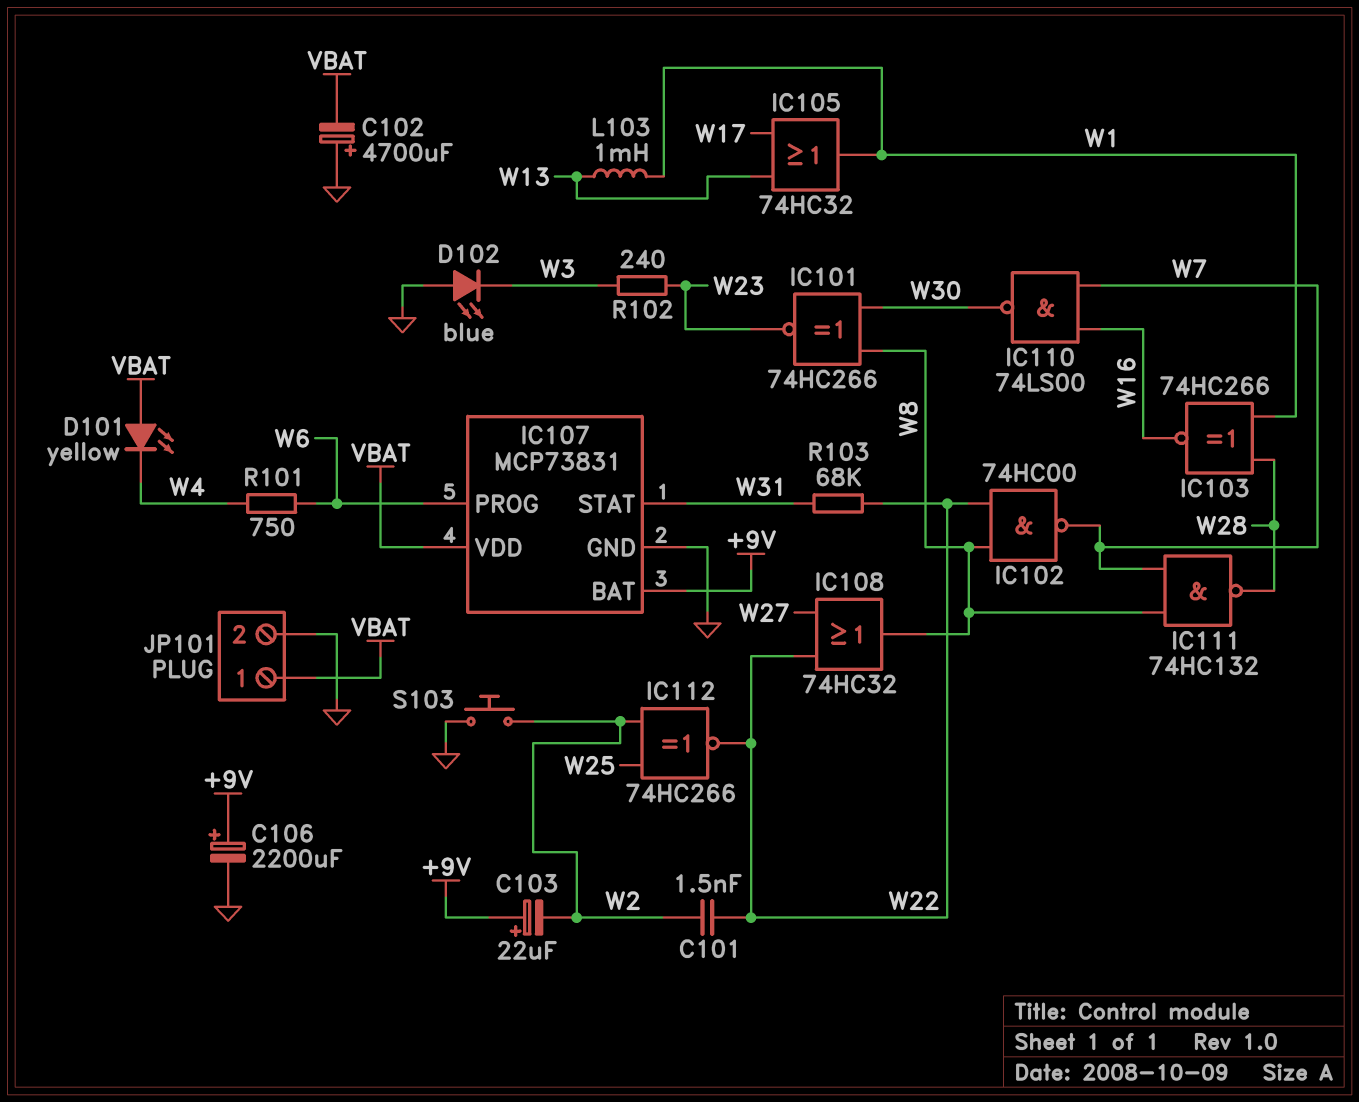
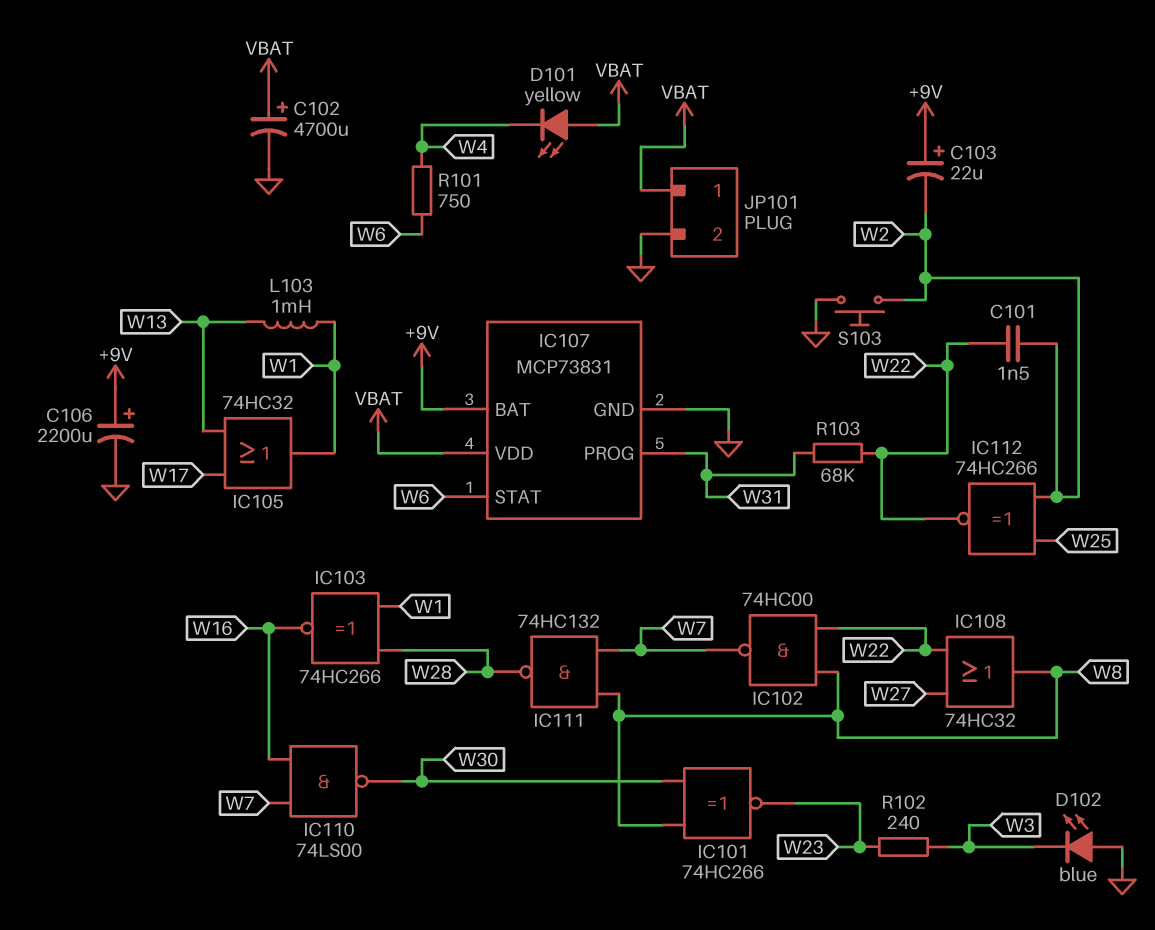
C102: 4700uF (plus GND, minus VBAT) -> 4700uF (plus VBAT, minus GND)
IC107 pin PROG: W6 -> W31
IC107 pin STAT: W31 -> W6

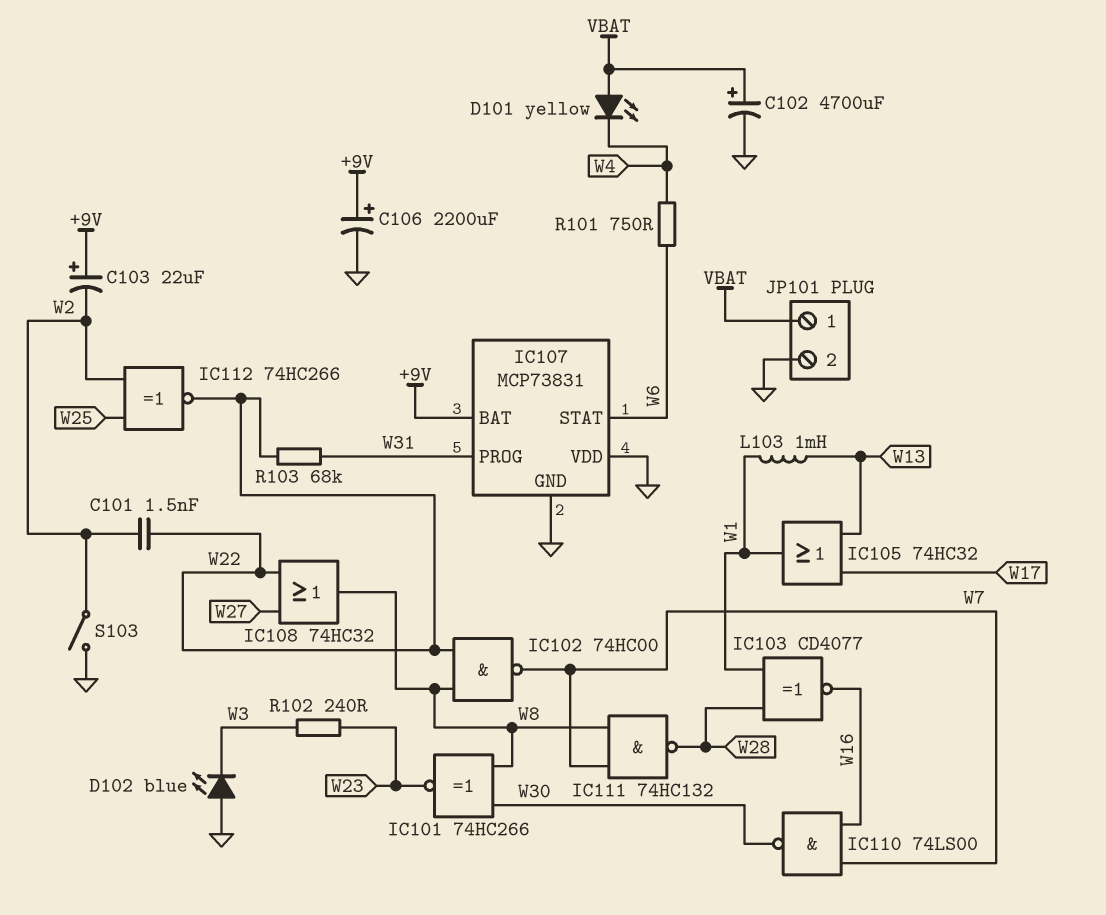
IC103: XNOR 74HC266 (in W1, in W28, out W16) -> XNOR CD4077 (in W1, in W28, out W16)
IC107 pin VDD: VBAT -> GND
S103: button (GND, W2) -> switch (GND, W2)

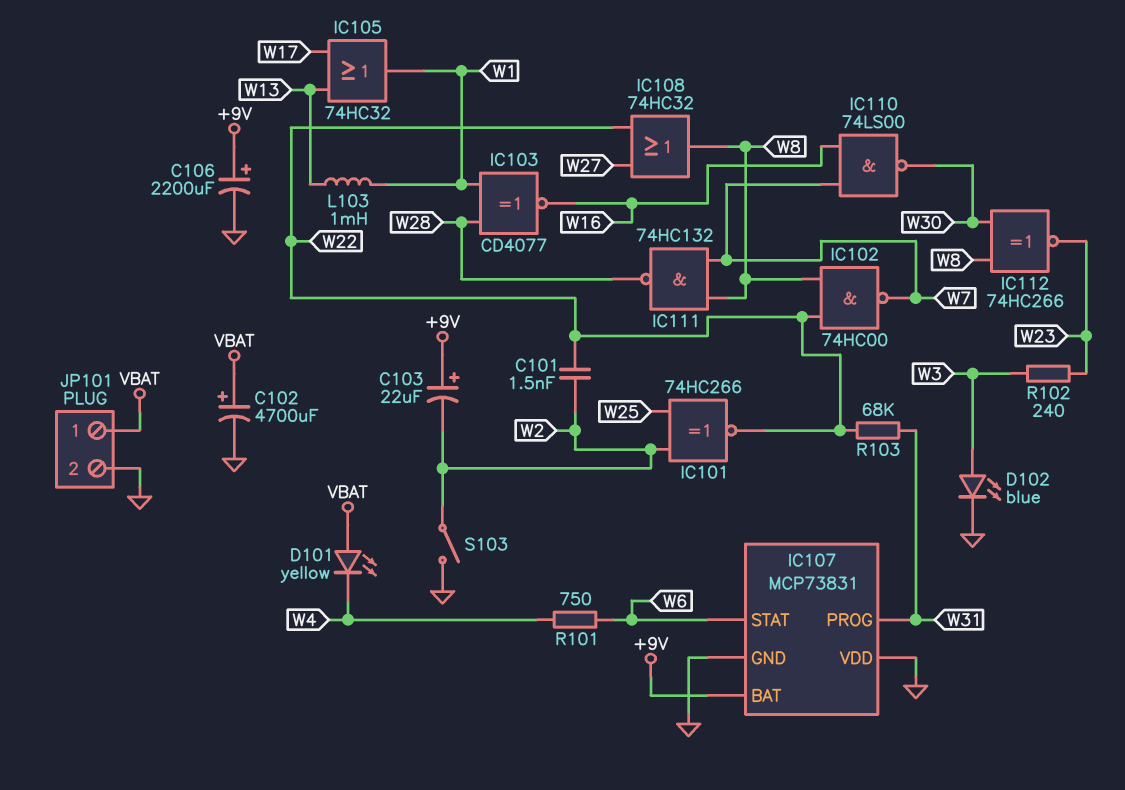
D102: LED blue (A GND, K W3) -> LED blue (A W3, K GND)
IC101: XNOR 74HC266 (in W8, in W30, out W23) -> XNOR 74HC266 (in W2, in W25, out W22)
IC112: XNOR 74HC266 (in W2, in W25, out W22) -> XNOR 74HC266 (in W8, in W30, out W23)

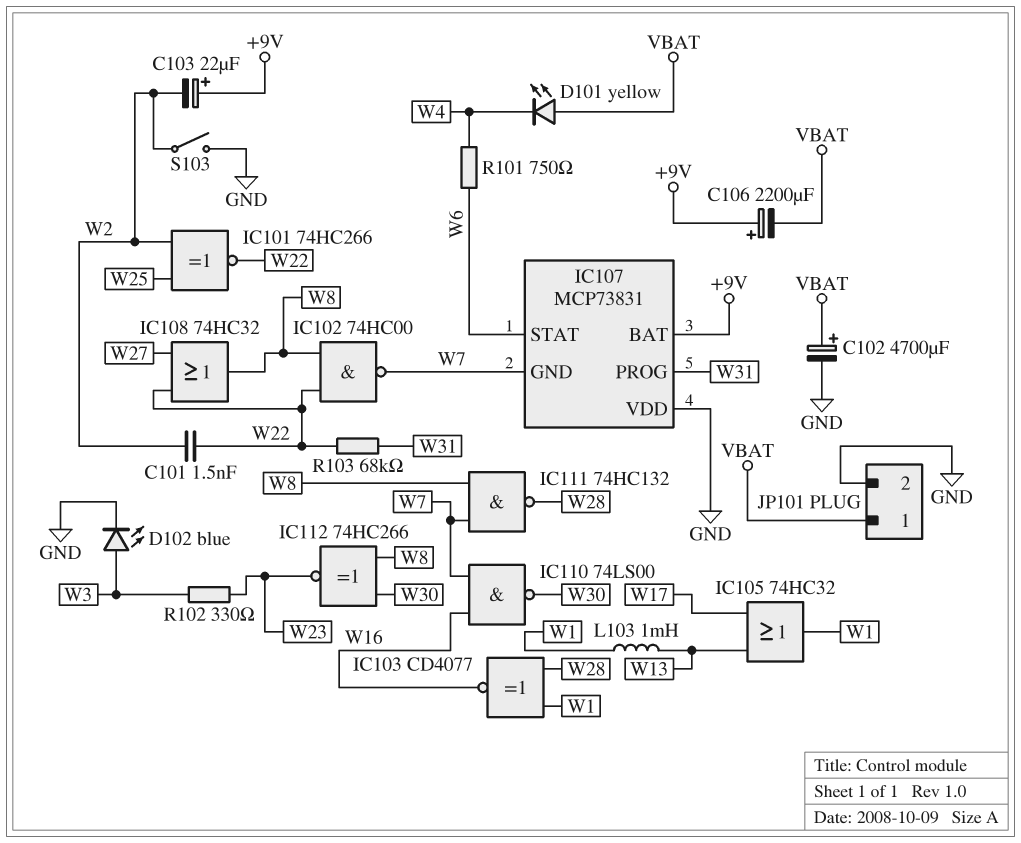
C106: 2200uF (plus +9V, minus GND) -> 2200uF (plus +9V, minus VBAT)
IC107 pin GND: GND -> W7
R102: 240 (W3, W23) -> 330 (W3, W23)

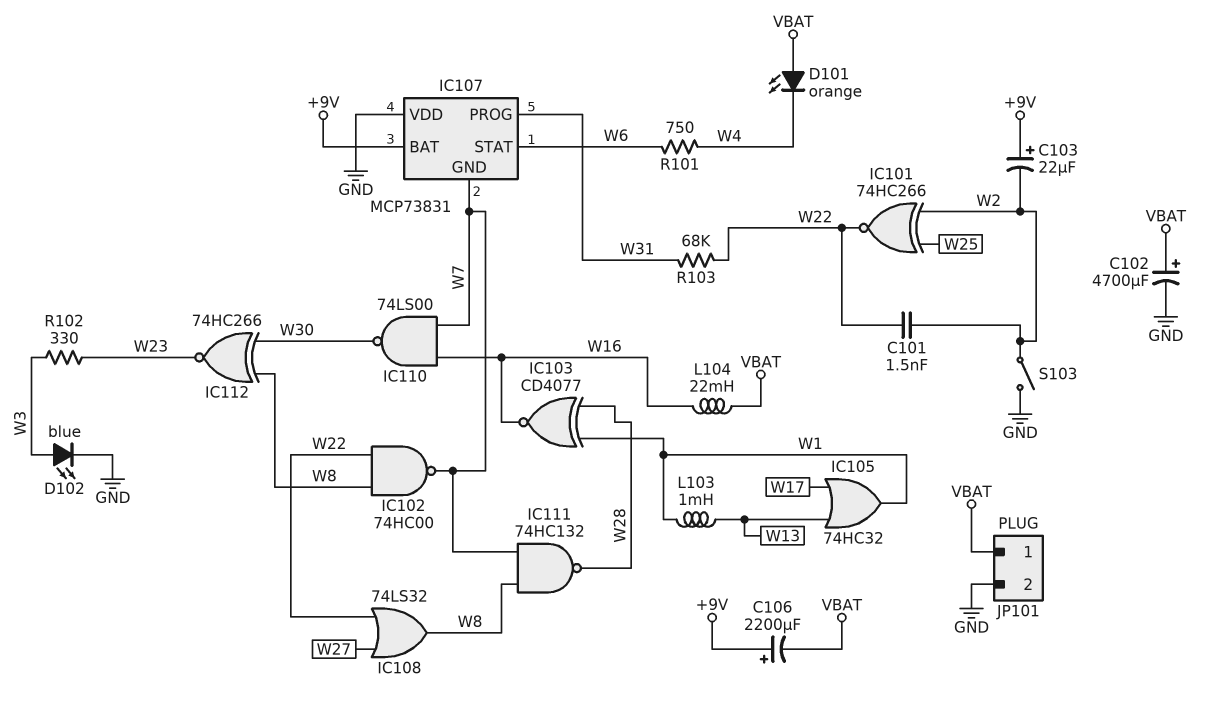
D101: LED yellow (A VBAT, K W4) -> LED orange (A VBAT, K W4)
IC108: OR 74HC32 (in W22, in W27, out W8) -> OR 74LS32 (in W22, in W27, out W8)
L104: none -> 22mH (VBAT, W16)

